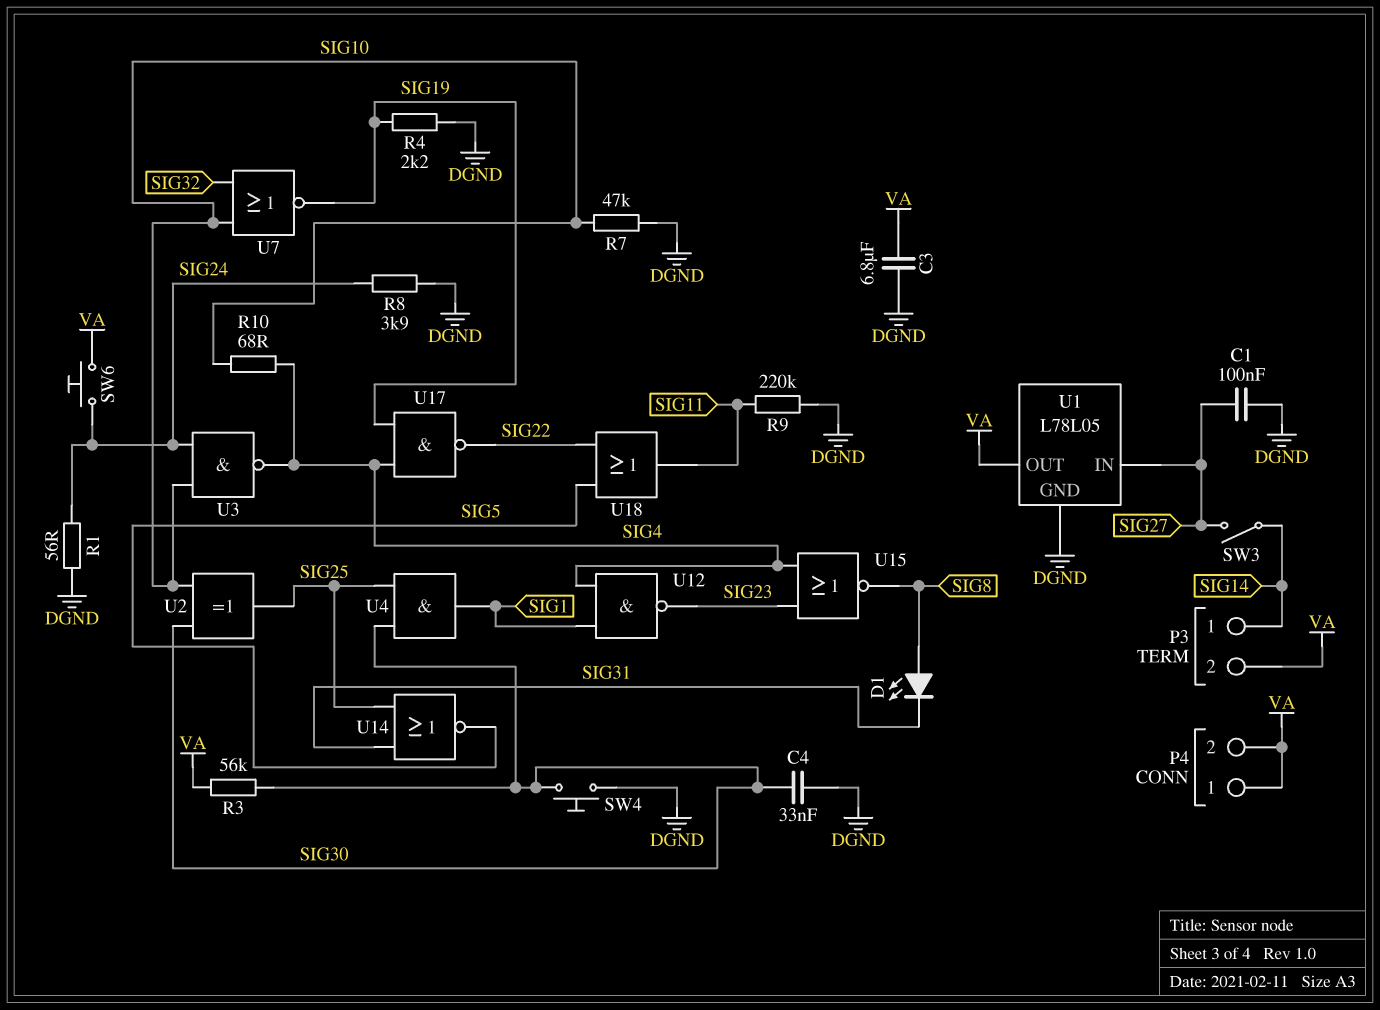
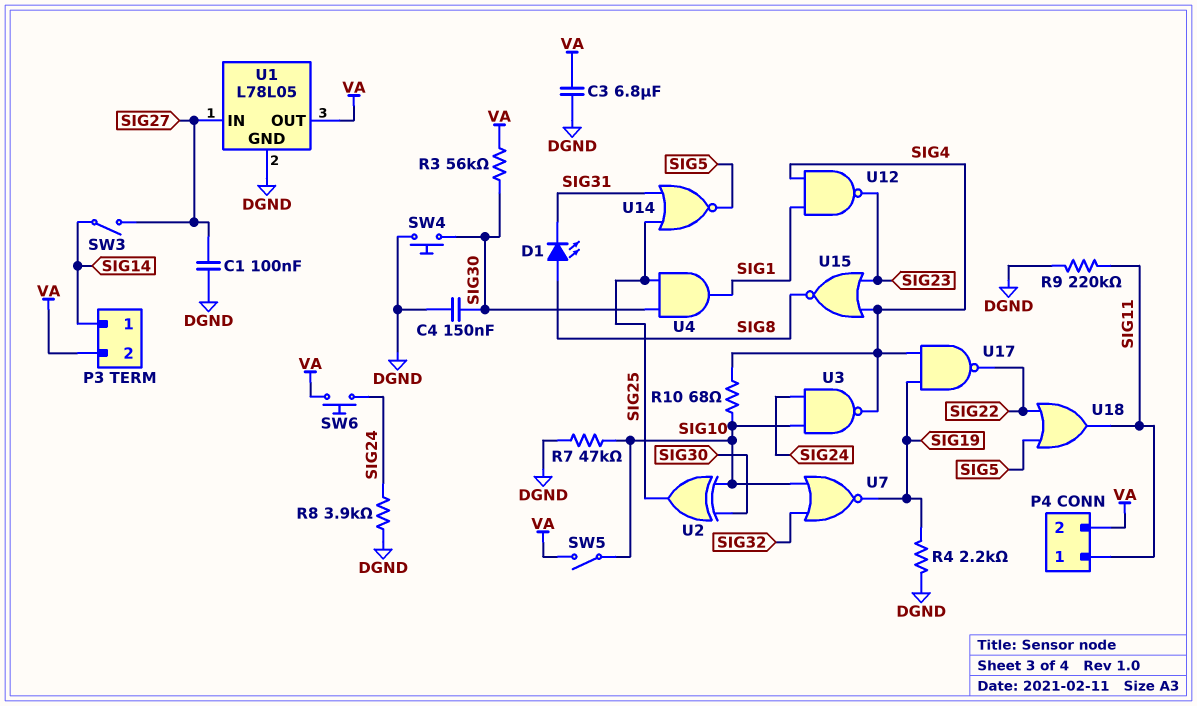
C4: 33nF (DGND, SIG30) -> 150nF (DGND, SIG30)
P4 pin 1: VA -> SIG11
R1: 56 (DGND, SIG24) -> none
SW5: none -> switch (SIG10, VA)

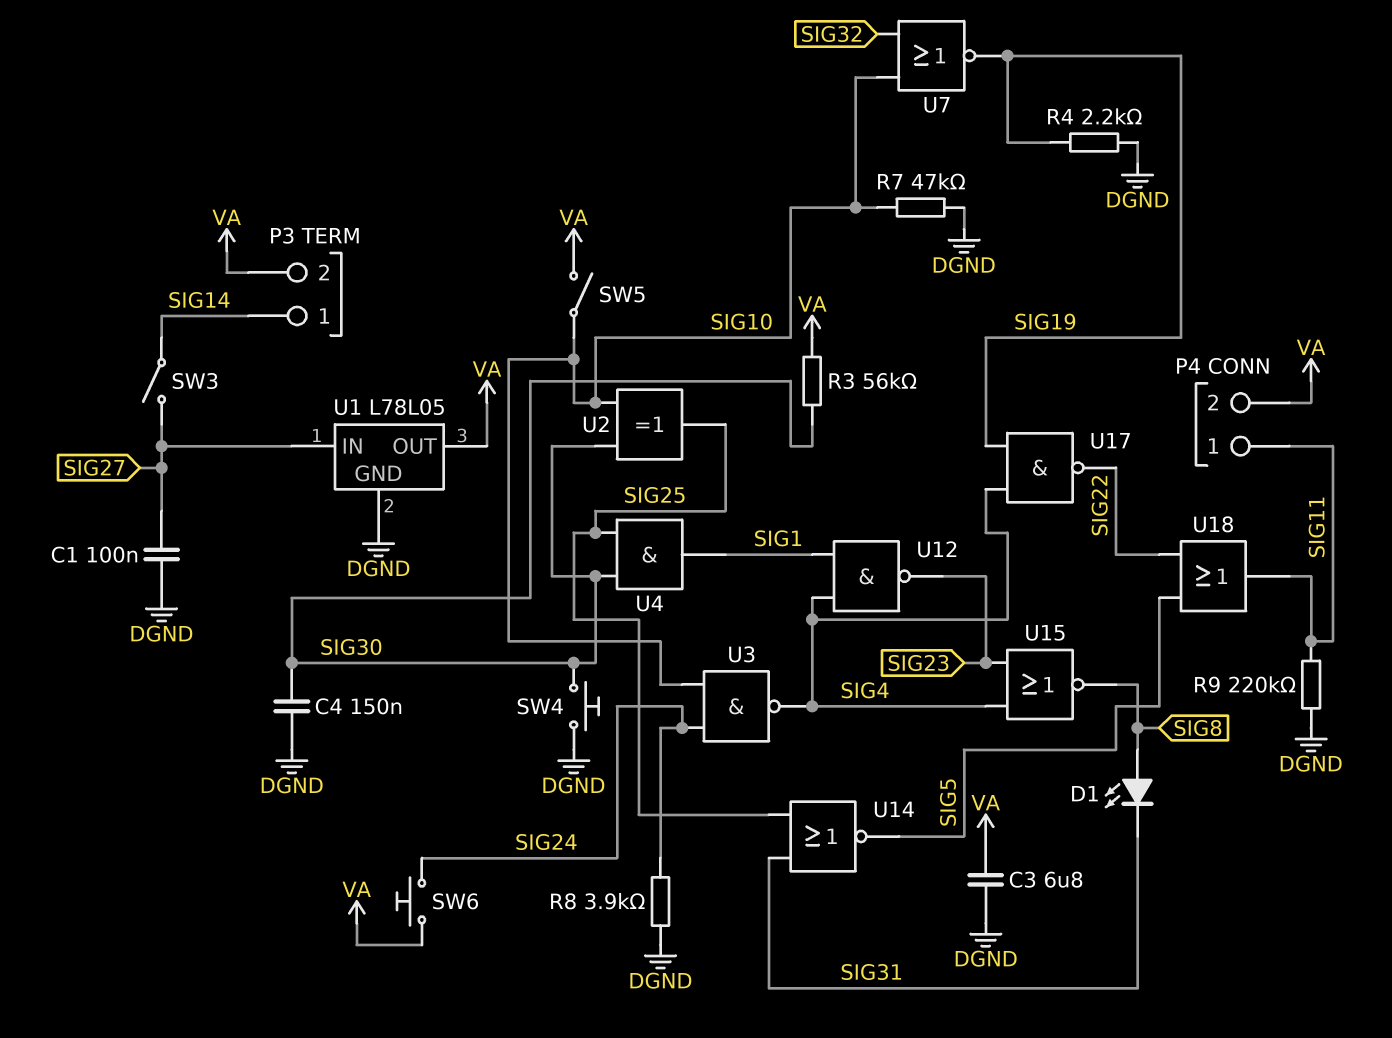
R10: 68 (SIG4, SIG10) -> none

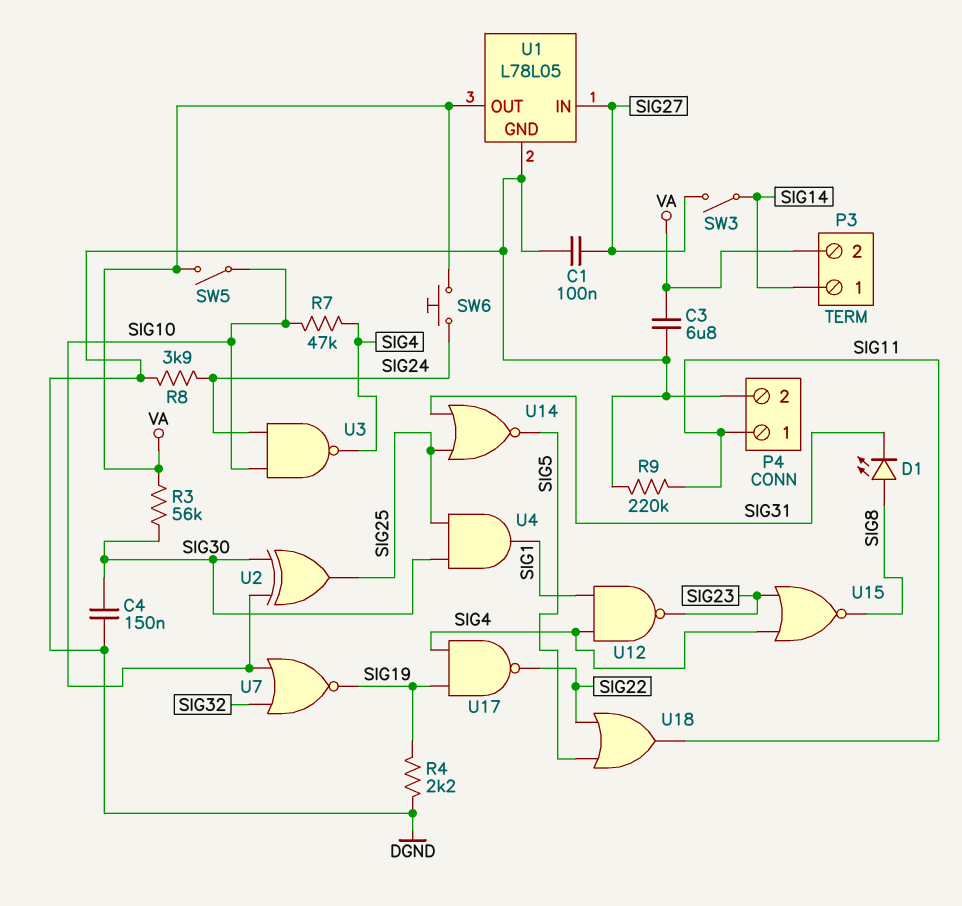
P4 pin 2: VA -> DGND
R7: 47k (DGND, SIG10) -> 47k (SIG4, SIG10)
SW4: button (DGND, SIG30) -> none

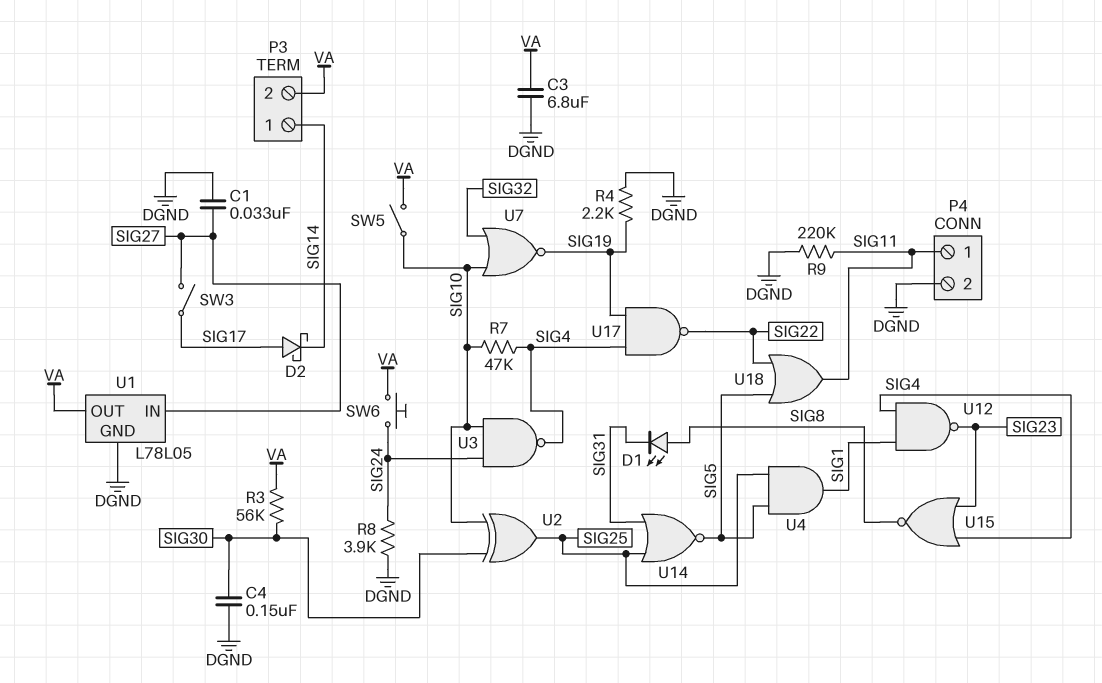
C1: 100nF (DGND, SIG27) -> 33nF (DGND, SIG27)
D2: none -> schottky (A SIG17, K SIG14)
SW3: switch (SIG14, SIG27) -> switch (SIG17, SIG27)
U4: AND (in SIG25, in SIG30, out SIG1) -> AND (in SIG5, in SIG25, out SIG1)

